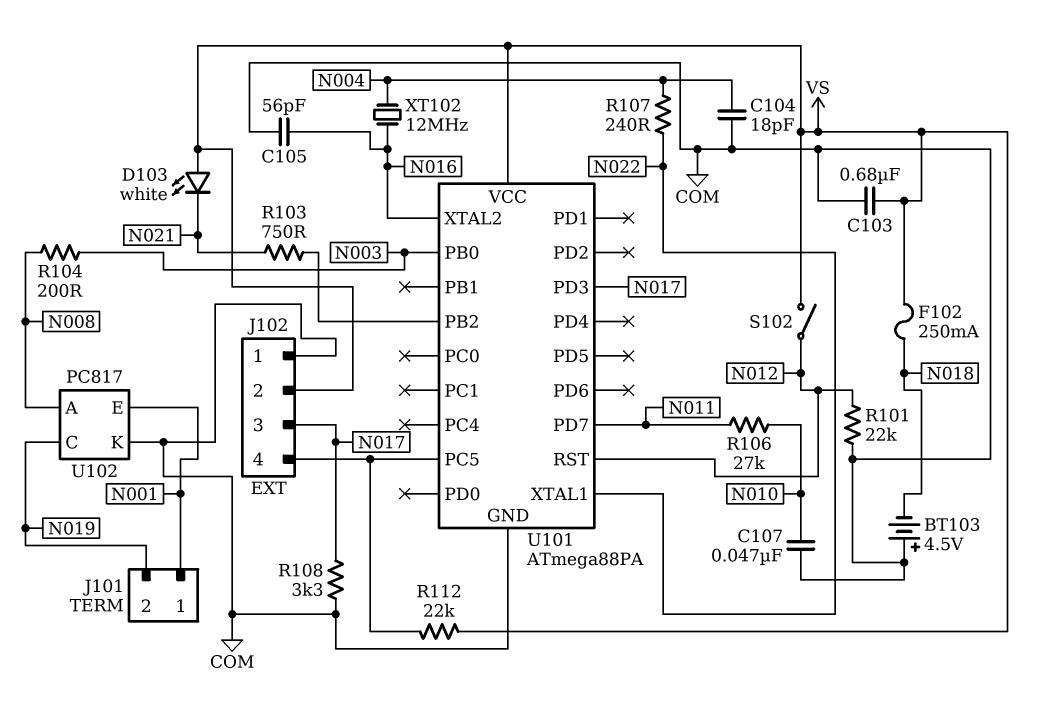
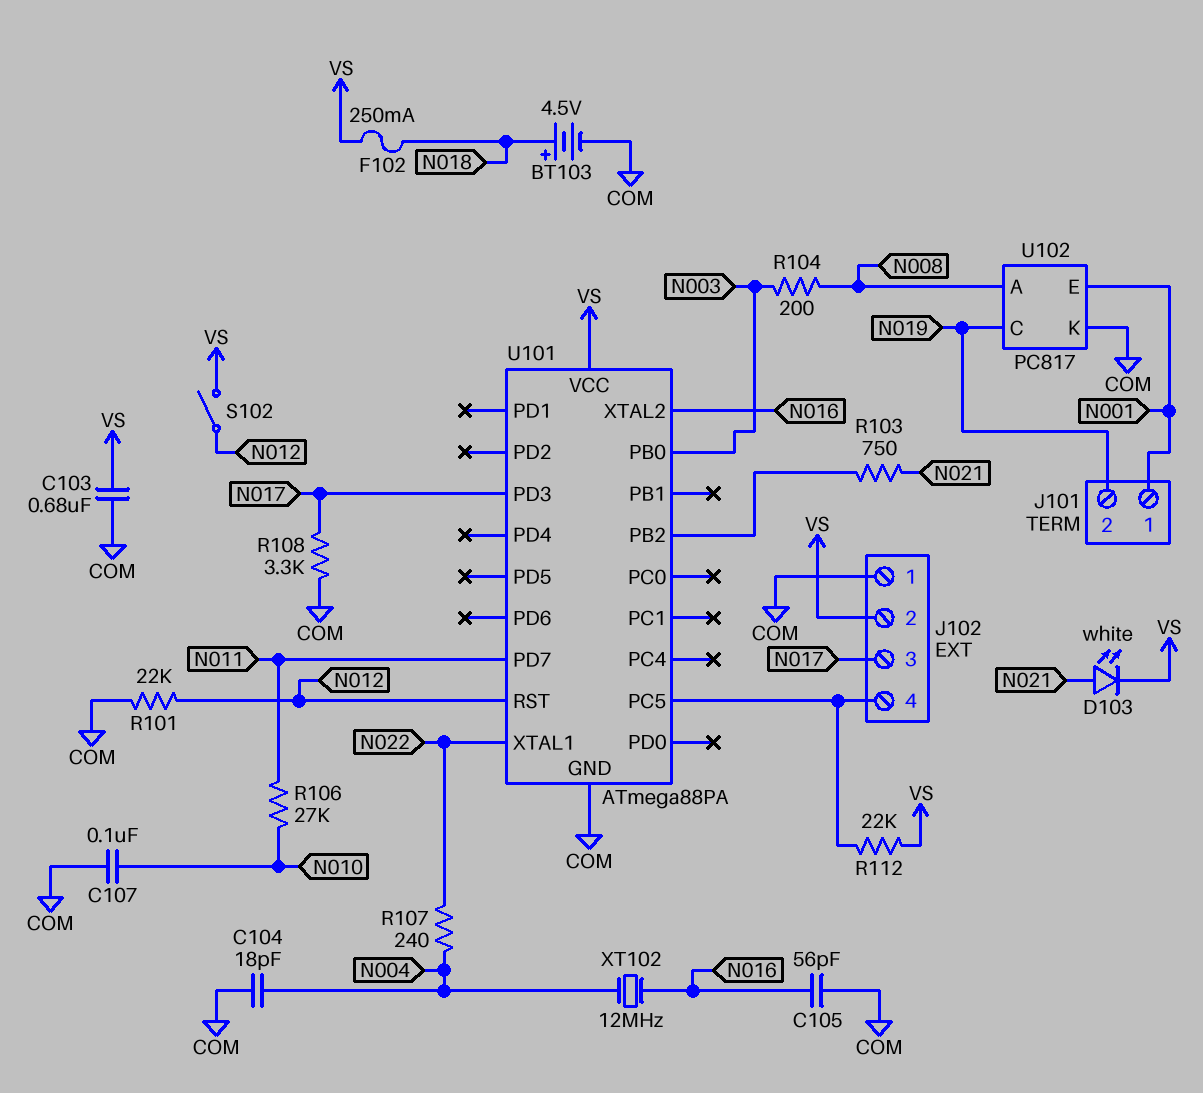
BT103: 4.5V (plus COM, minus N018) -> 4.5V (plus N018, minus COM)
C107: 47nF (COM, N010) -> 100nF (COM, N010)
D103: LED white (A VS, K N021) -> LED white (A N021, K VS)

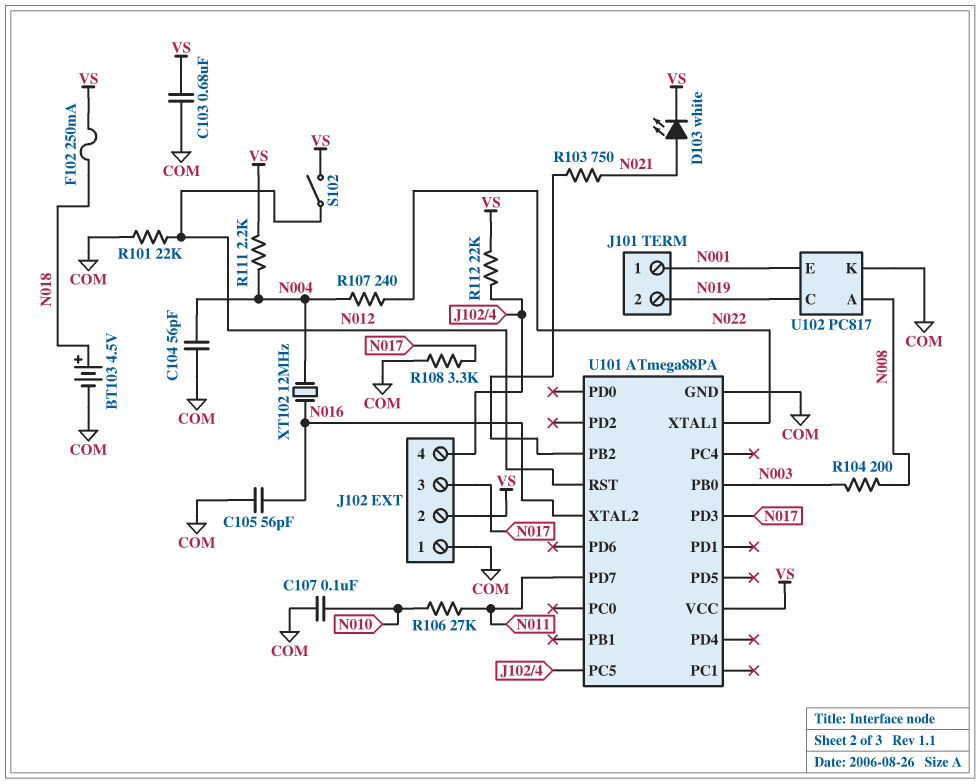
C104: 18pF (COM, N004) -> 56pF (COM, N004)
R111: none -> 2.2k (N004, VS)

